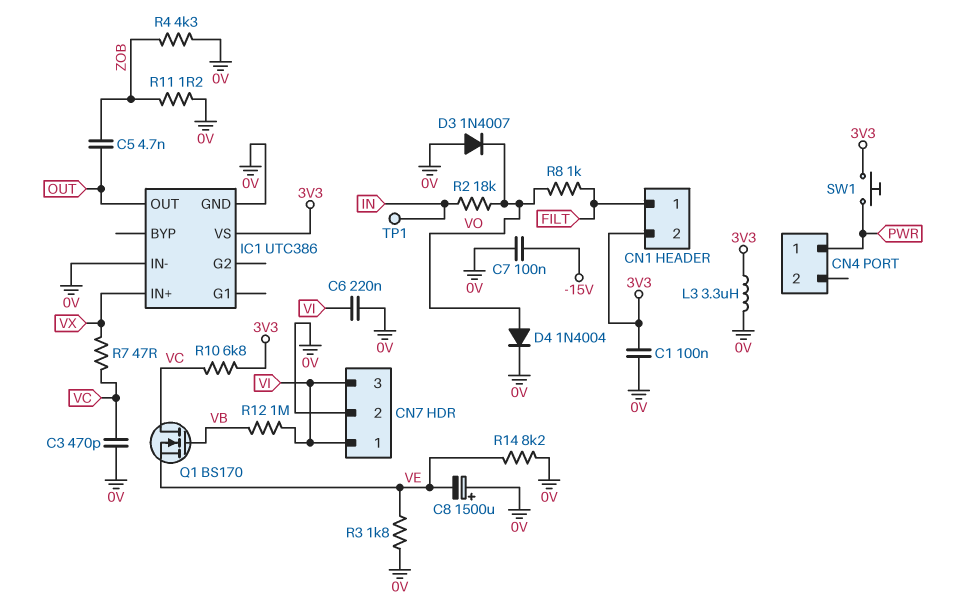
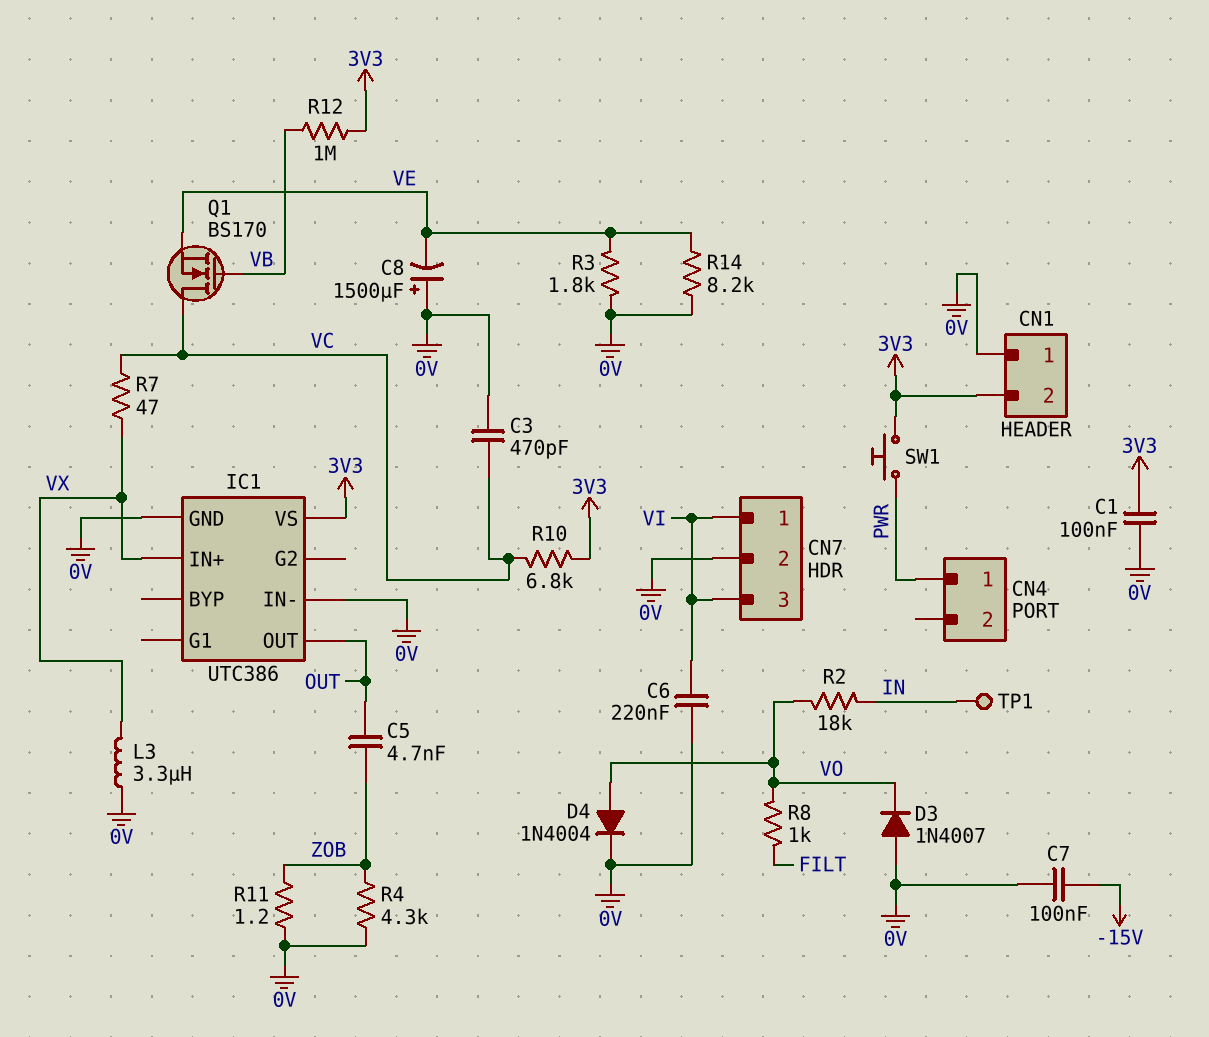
CN1 pin 1: FILT -> 0V
L3: 3.3uH (0V, 3V3) -> 3.3uH (0V, VX)
R12: 1M (VB, VI) -> 1M (3V3, VB)

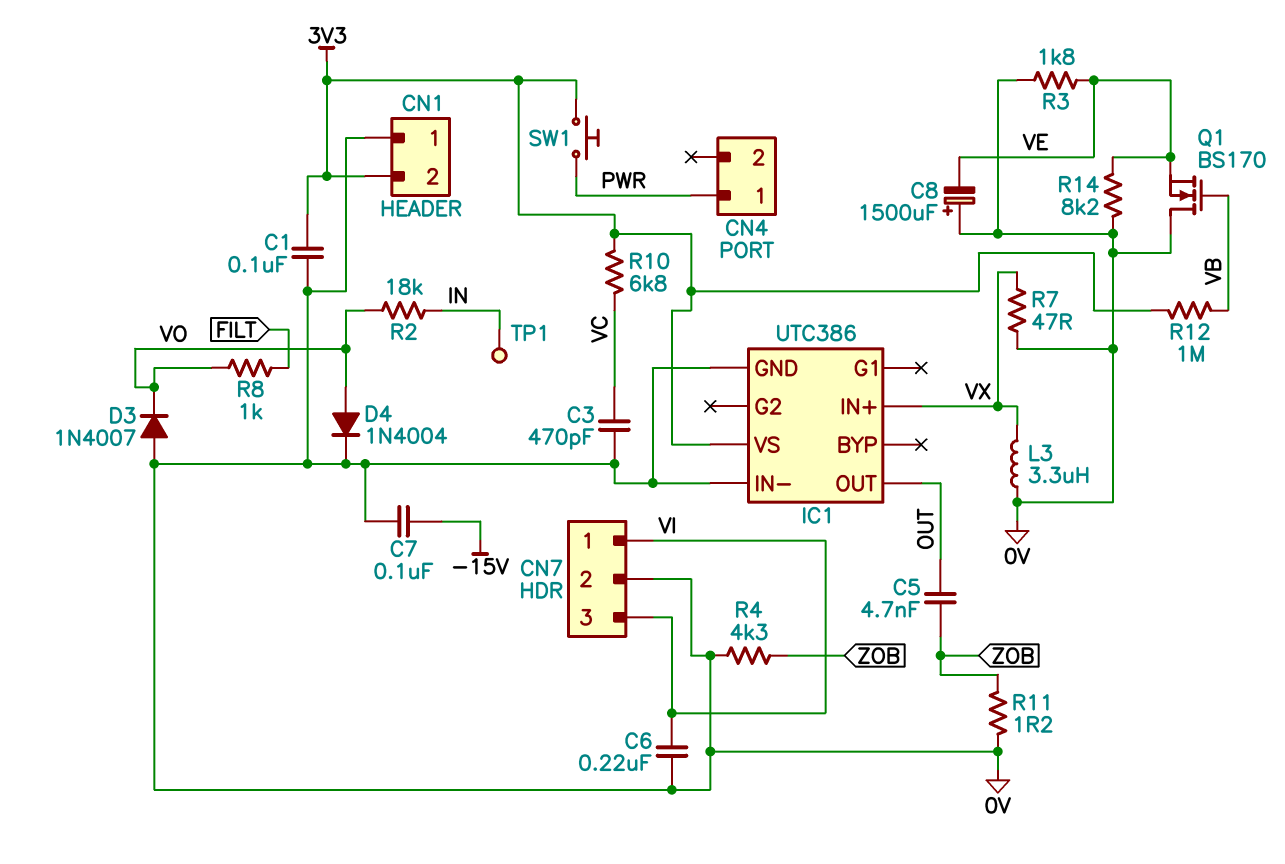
Q1: NMOS BS170 (G VB, D VC, S VE) -> NMOS BS170 (G VB, D 0V, S VE)
R7: 47 (VC, VX) -> 47 (0V, VX)

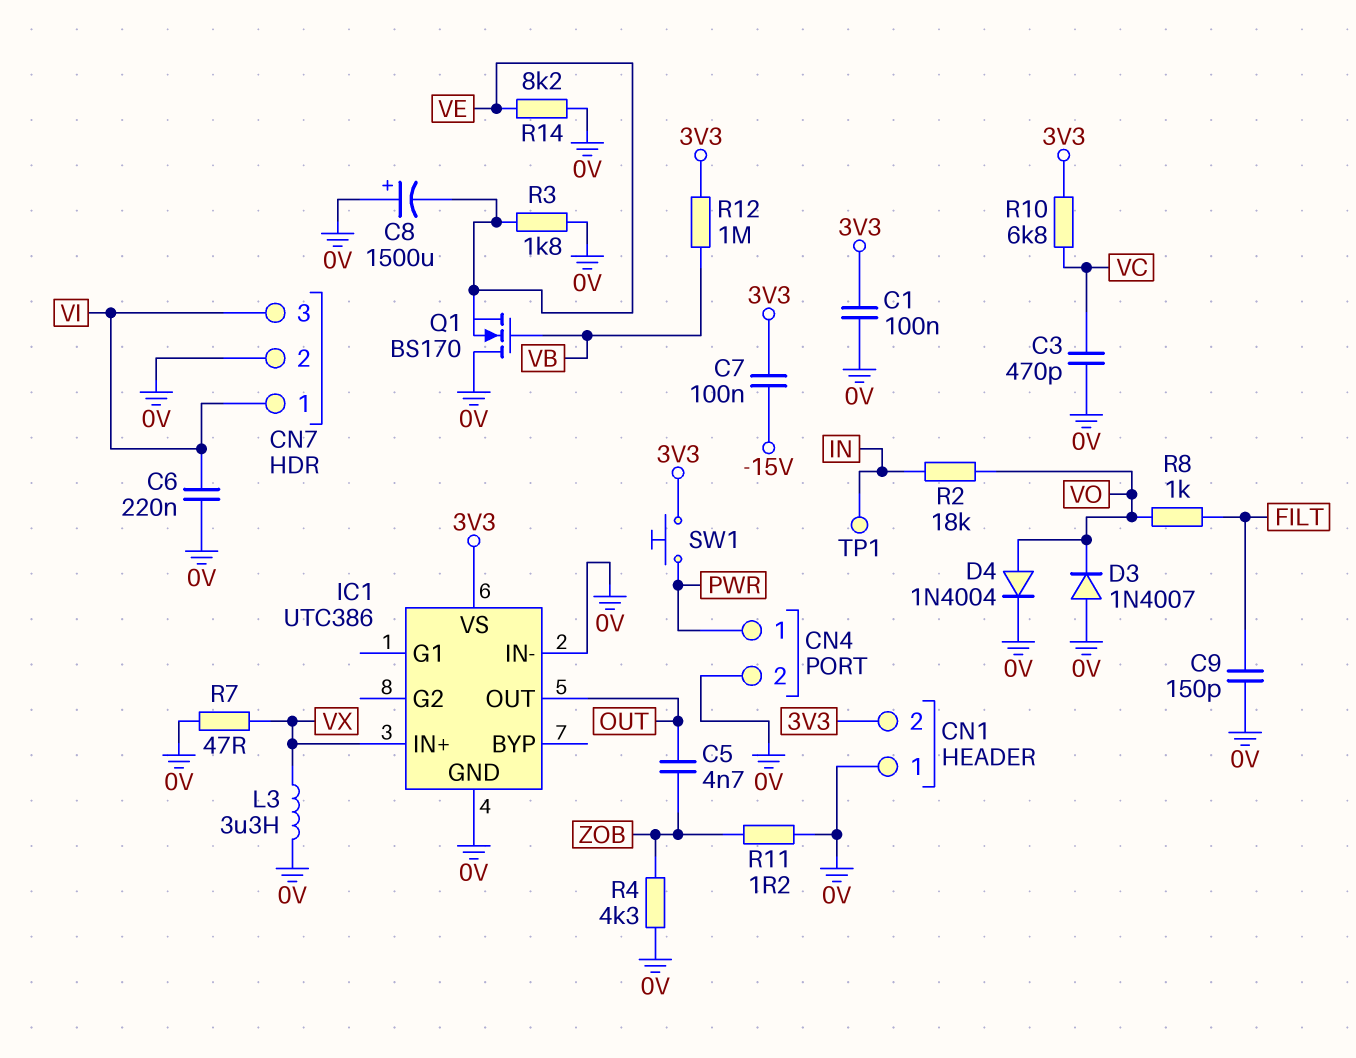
C7: 100nF (-15V, 0V) -> 100nF (-15V, 3V3)
C9: none -> 150pF (0V, FILT)
CN4 pin 2: none -> 0V

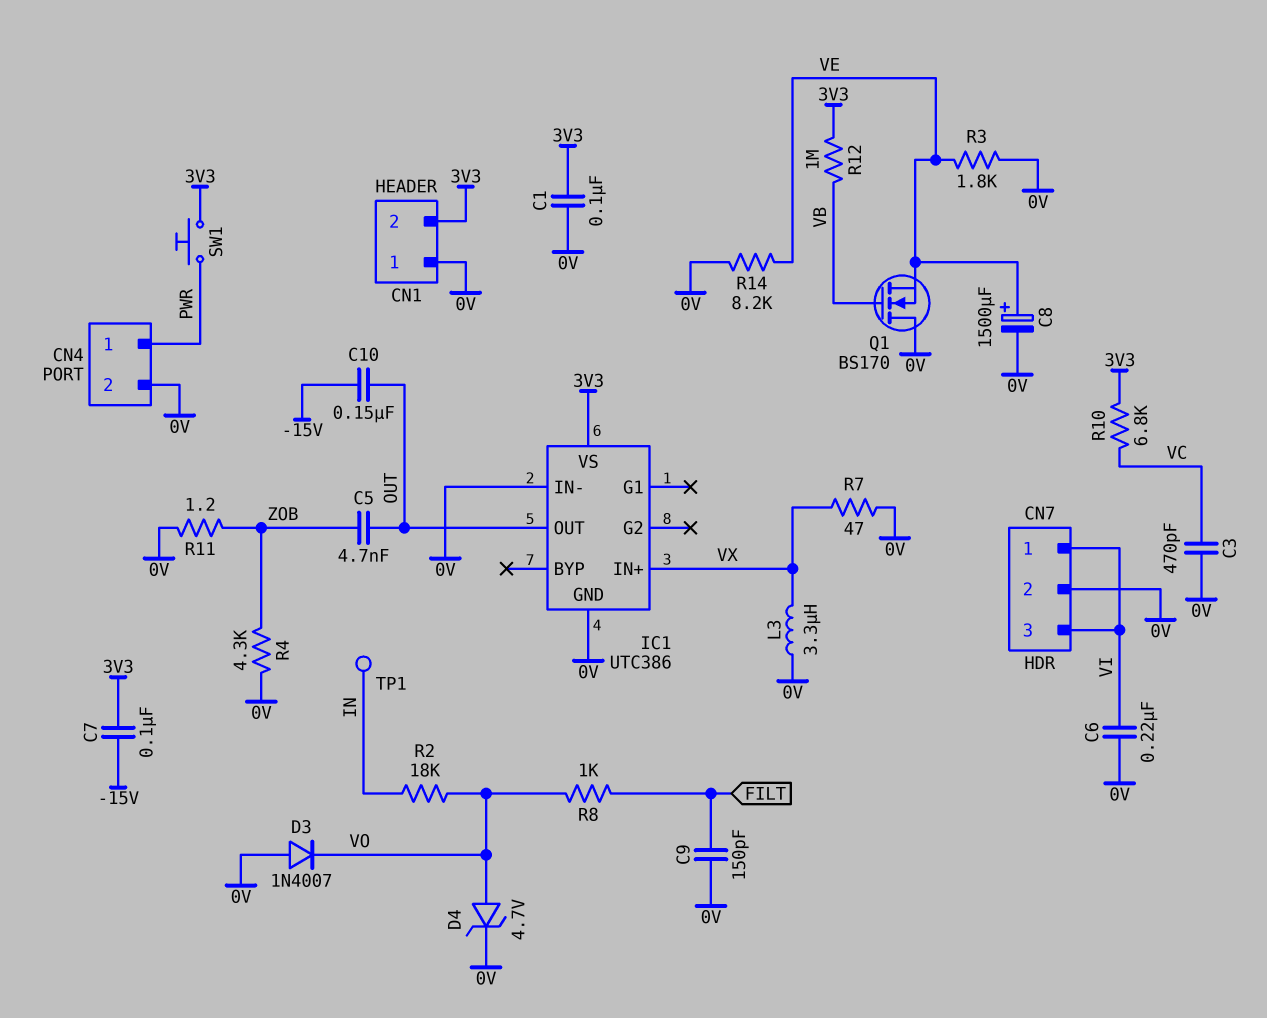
C8: 1500uF (plus 0V, minus VE) -> 1500uF (plus VE, minus 0V)
C10: none -> 150nF (-15V, OUT)
D4: diode 1N4004 (A VO, K 0V) -> zener 4.7V (A VO, K 0V)

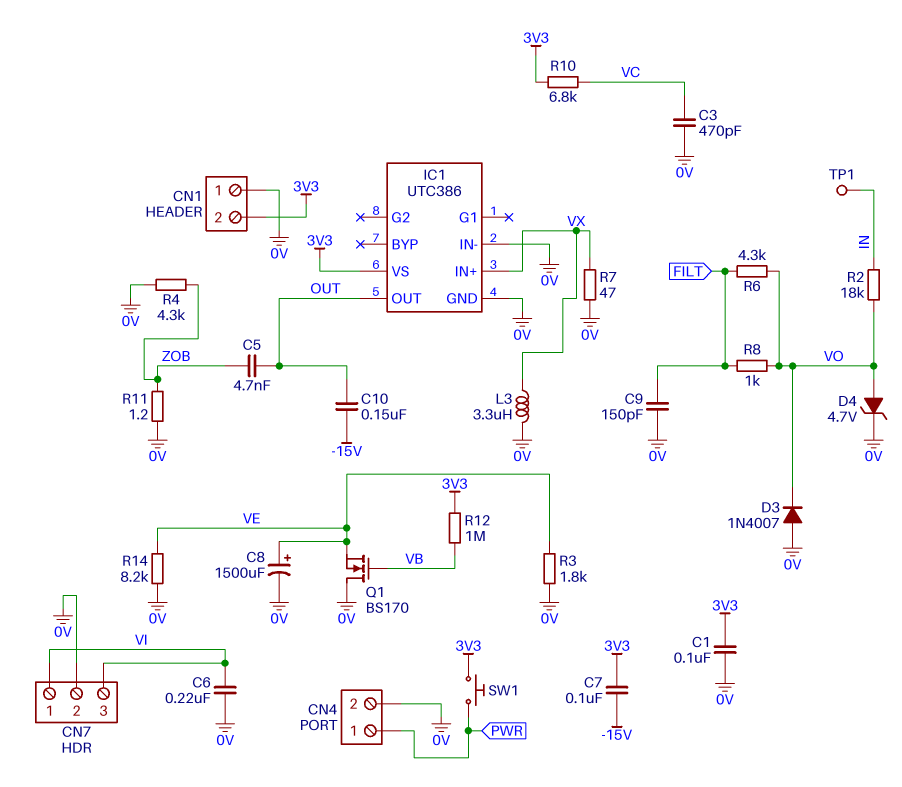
R6: none -> 4.3k (FILT, VO)

